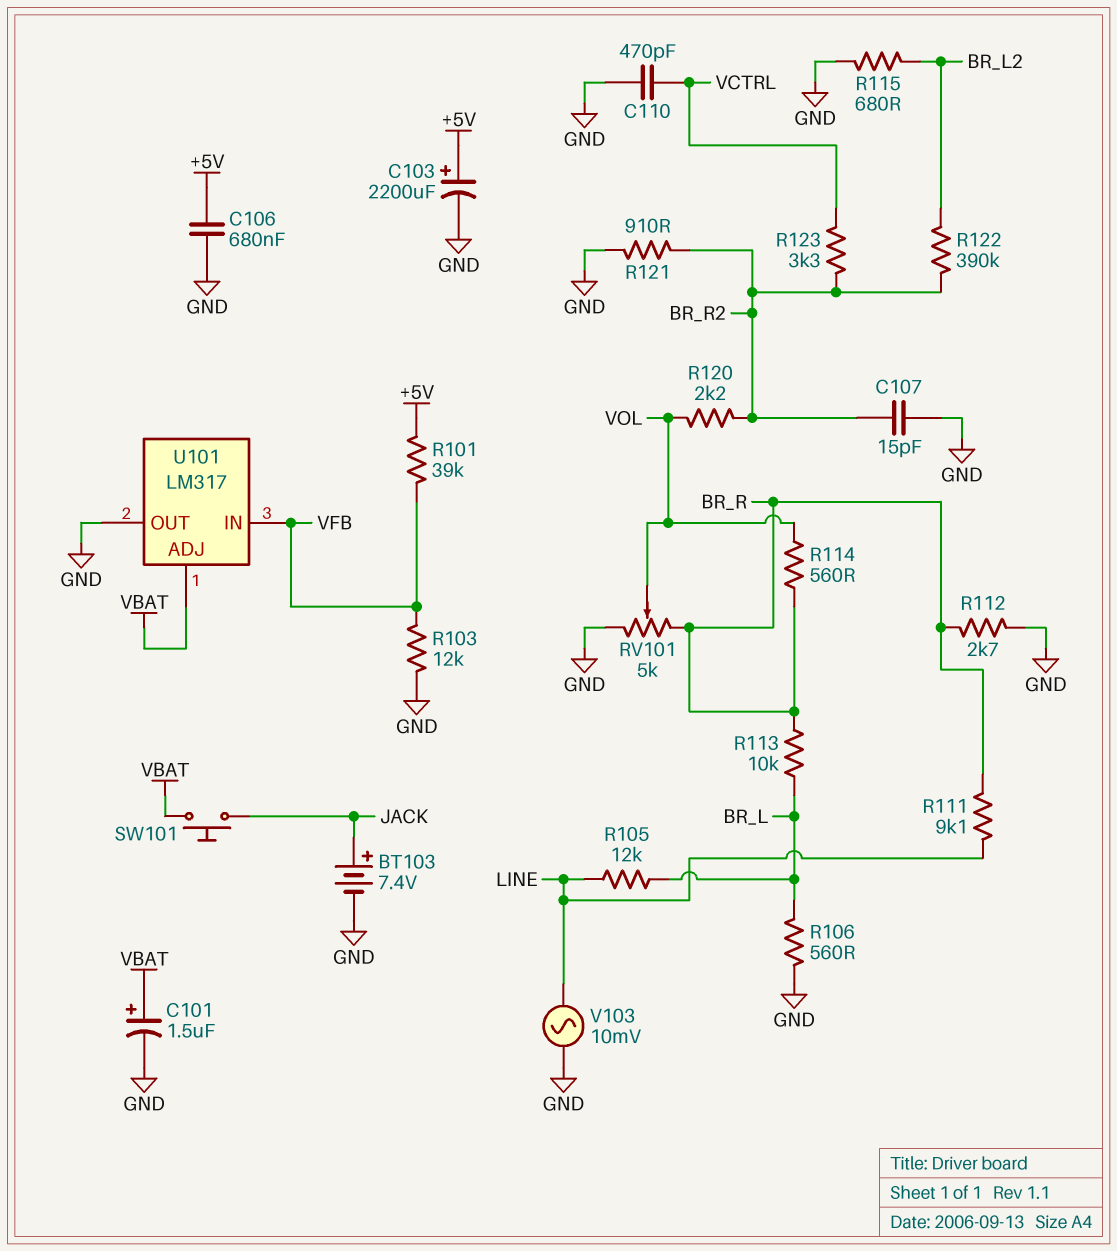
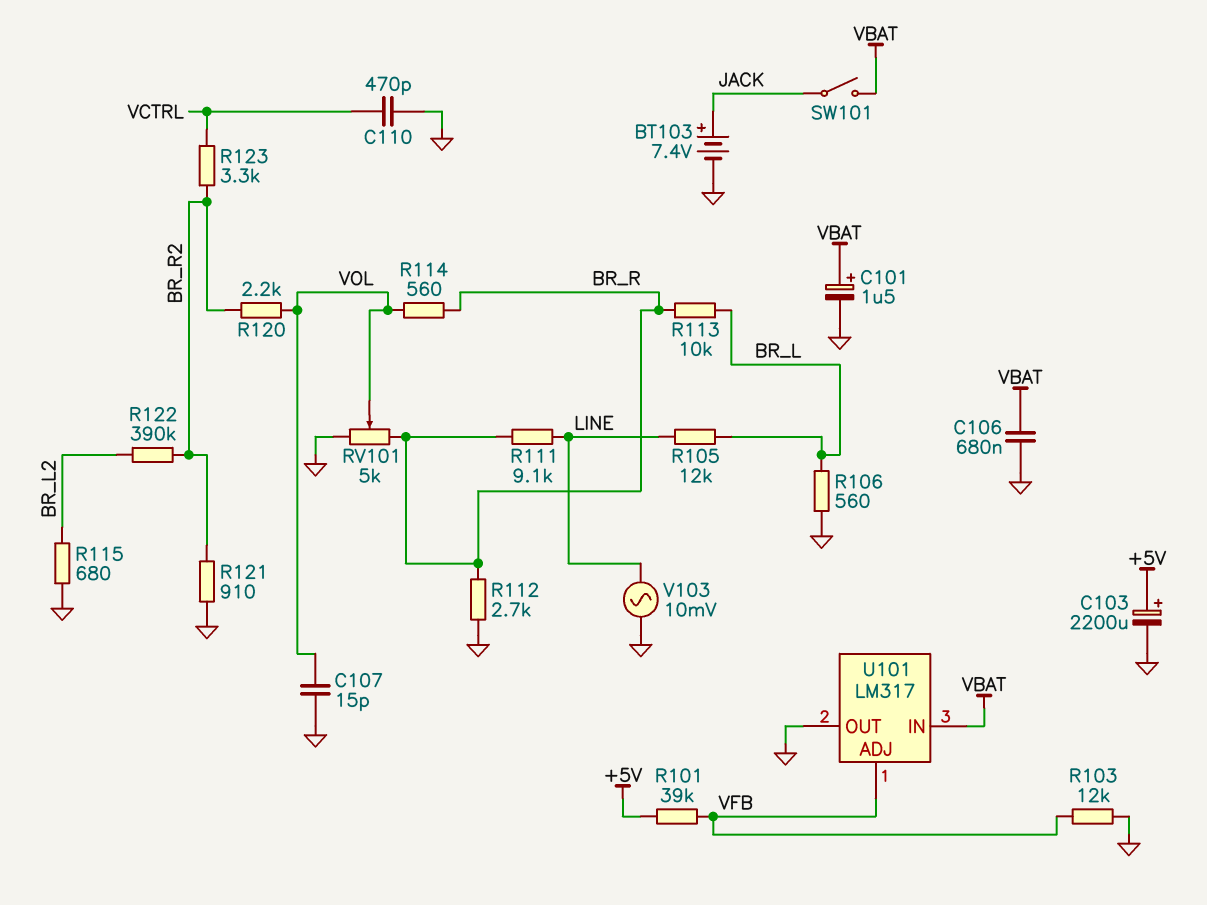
C106: 680nF (+5V, GND) -> 680nF (GND, VBAT)
C107: 15pF (BR_R2, GND) -> 15pF (GND, VOL)
SW101: button (JACK, VBAT) -> switch (JACK, VBAT)
U101 pin ADJ: VBAT -> VFB
U101 pin IN: VFB -> VBAT

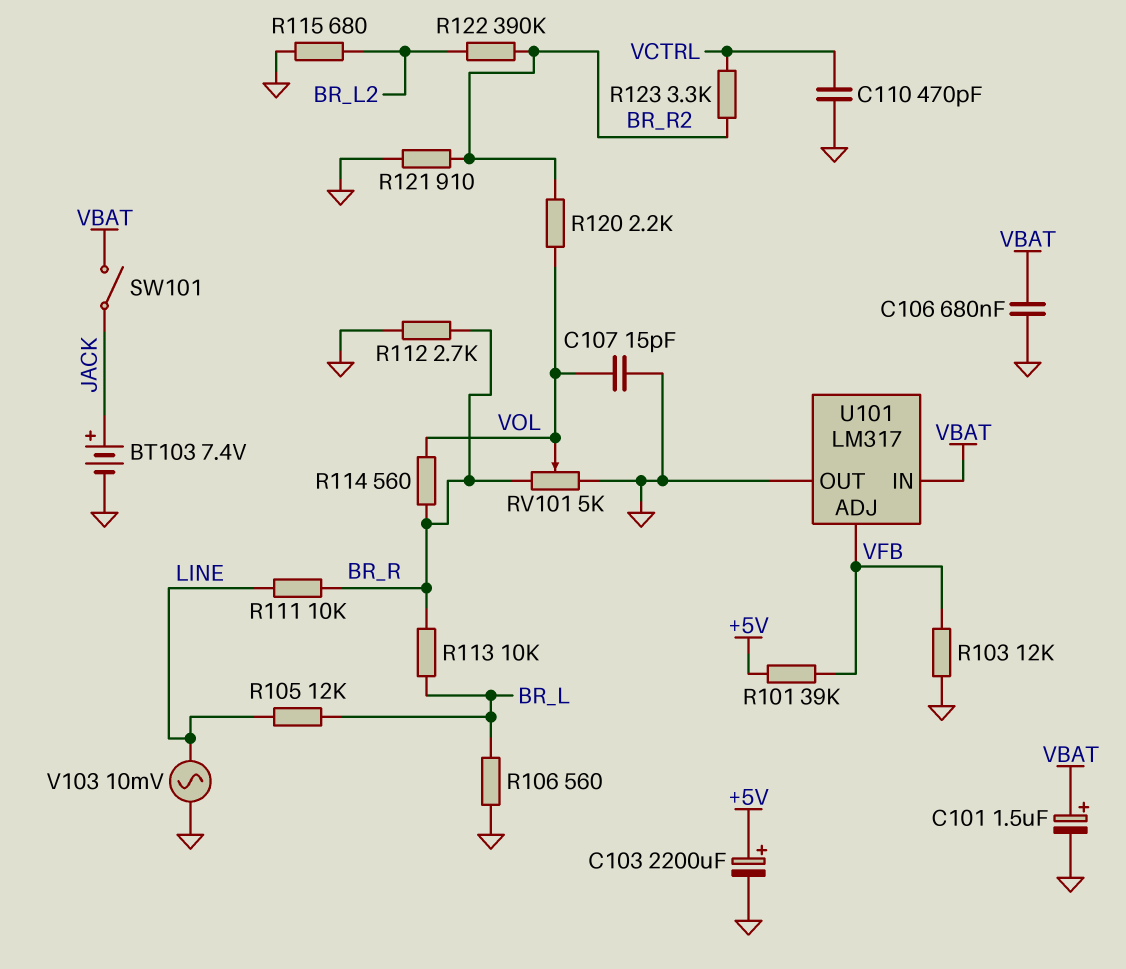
R111: 9.1k (BR_R, LINE) -> 10k (BR_R, LINE)

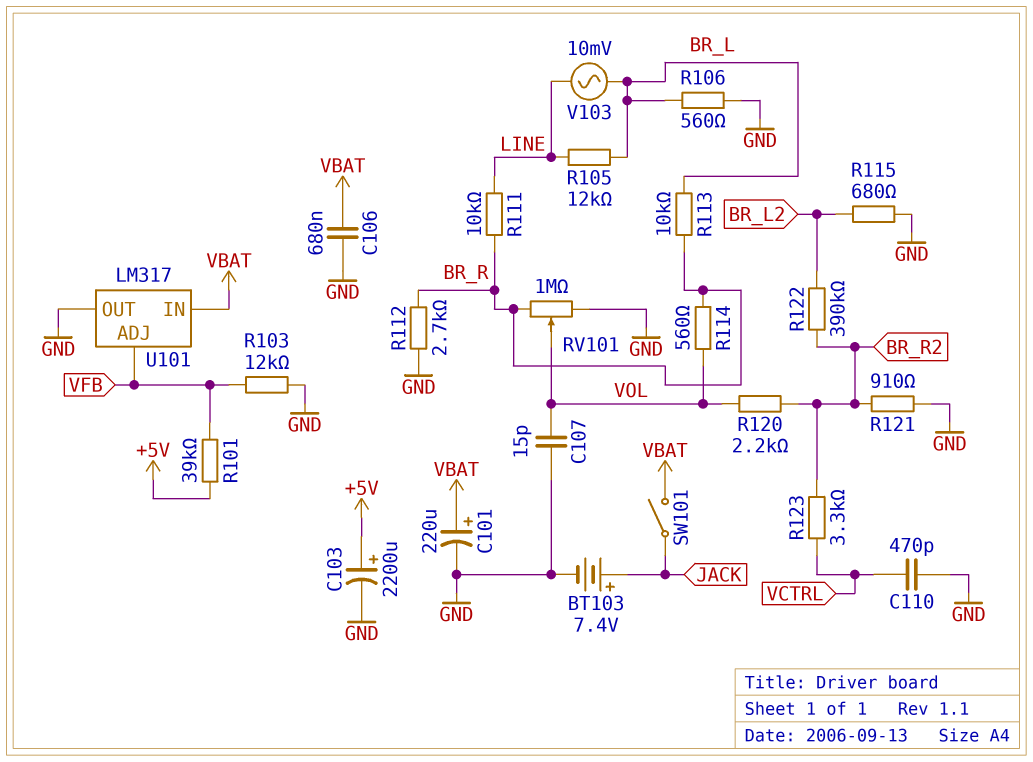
C101: 1.5uF (plus VBAT, minus GND) -> 220uF (plus VBAT, minus GND)
RV101: 5k (BR_R, GND, wiper VOL) -> 1M (BR_R, GND, wiper VOL)
V103: AC 10mV (GND, LINE) -> AC 10mV (BR_L, LINE)

